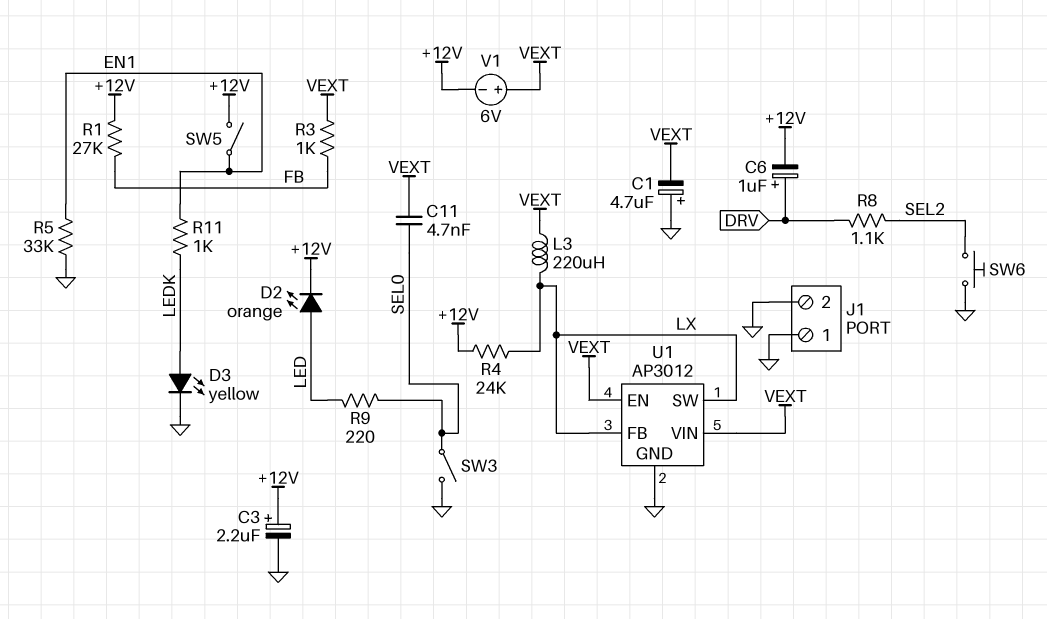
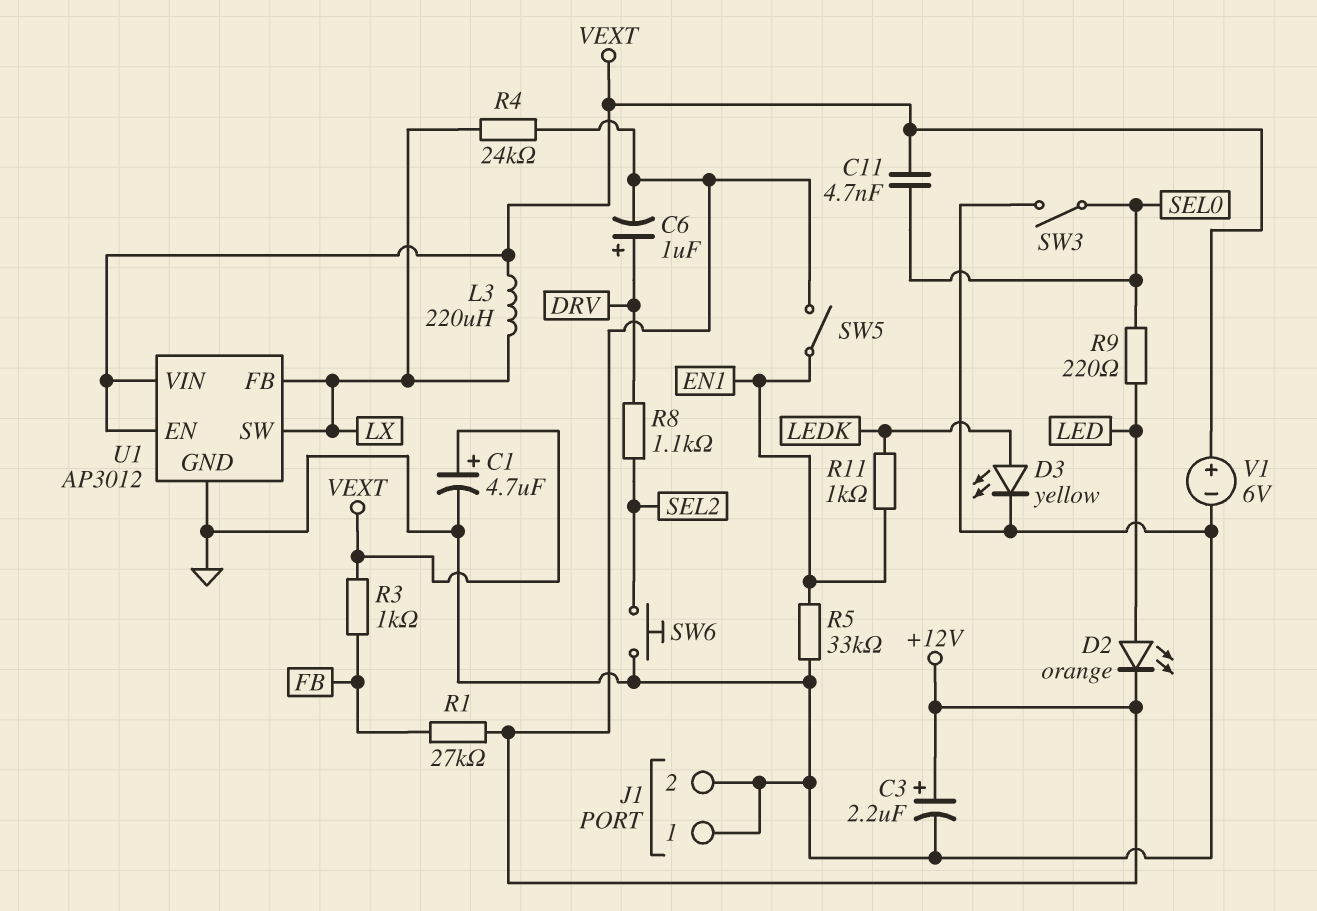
C1: 4.7uF (plus GND, minus VEXT) -> 4.7uF (plus VEXT, minus GND)
V1: 6V (plus VEXT, minus +12V) -> 6V (plus VEXT, minus GND)

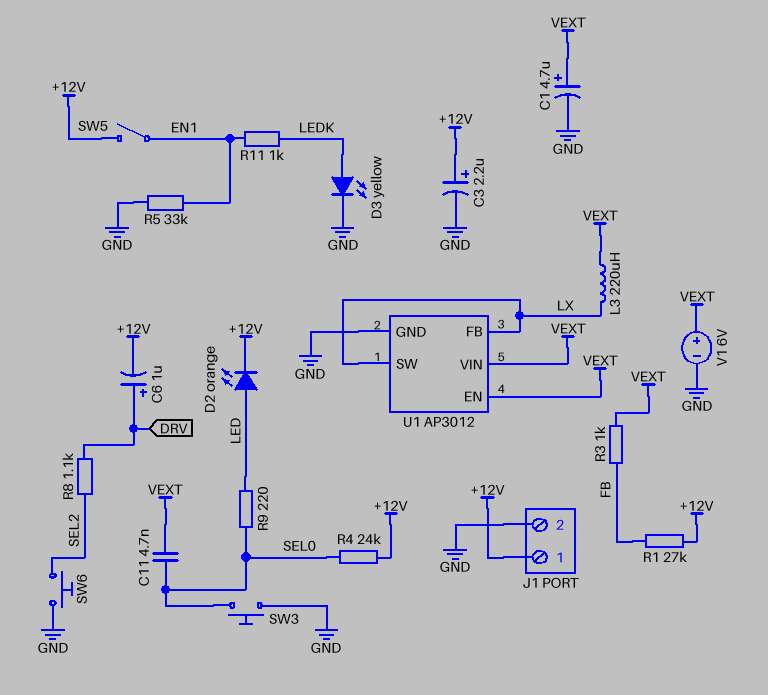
J1 pin 1: GND -> +12V
R4: 24k (+12V, LX) -> 24k (+12V, SEL0)
SW3: switch (GND, SEL0) -> button (GND, SEL0)

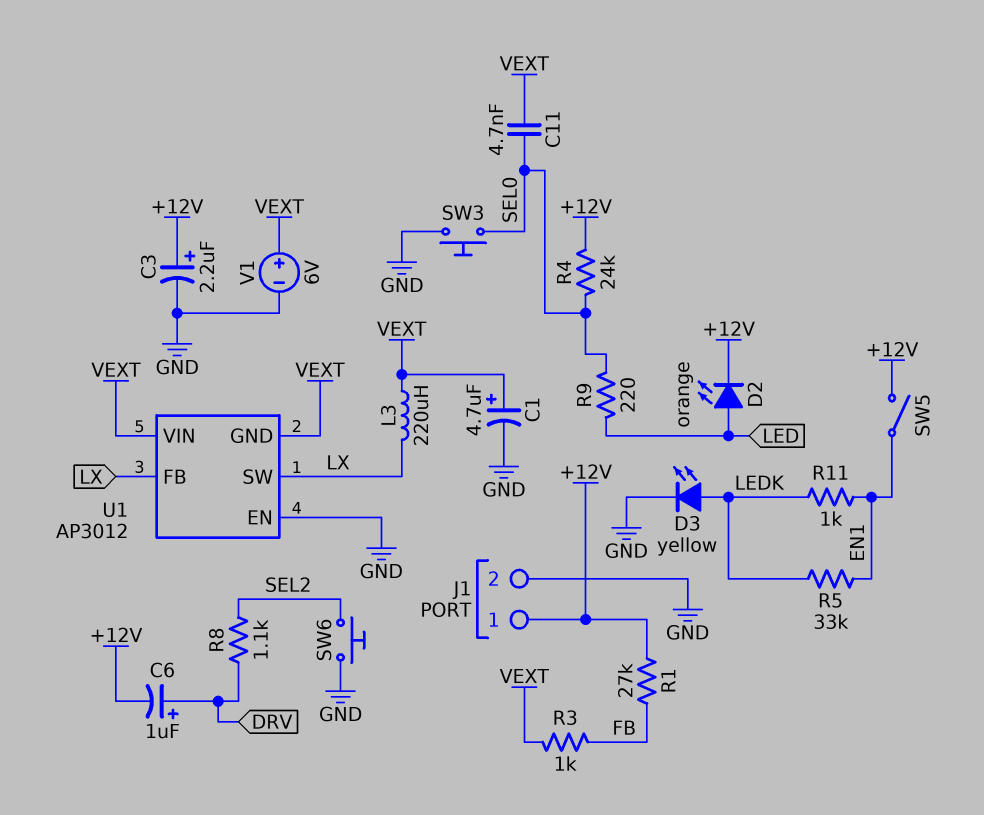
R5: 33k (EN1, GND) -> 33k (EN1, LEDK)
U1 pin EN: VEXT -> GND
U1 pin GND: GND -> VEXT

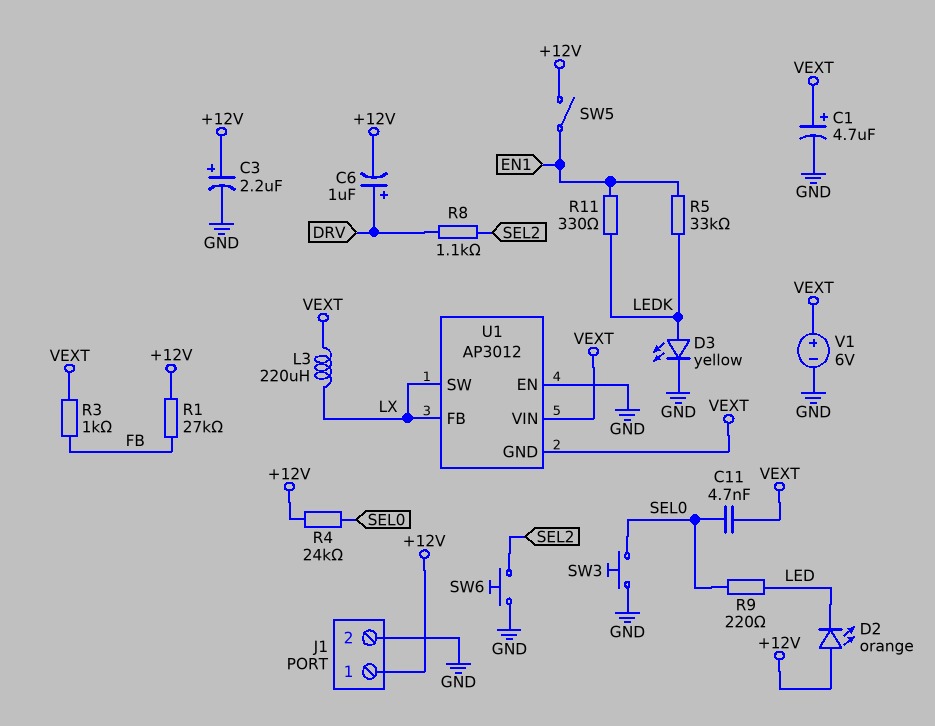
D2: LED orange (A LED, K +12V) -> LED orange (A +12V, K LED)
R11: 1k (EN1, LEDK) -> 330 (EN1, LEDK)

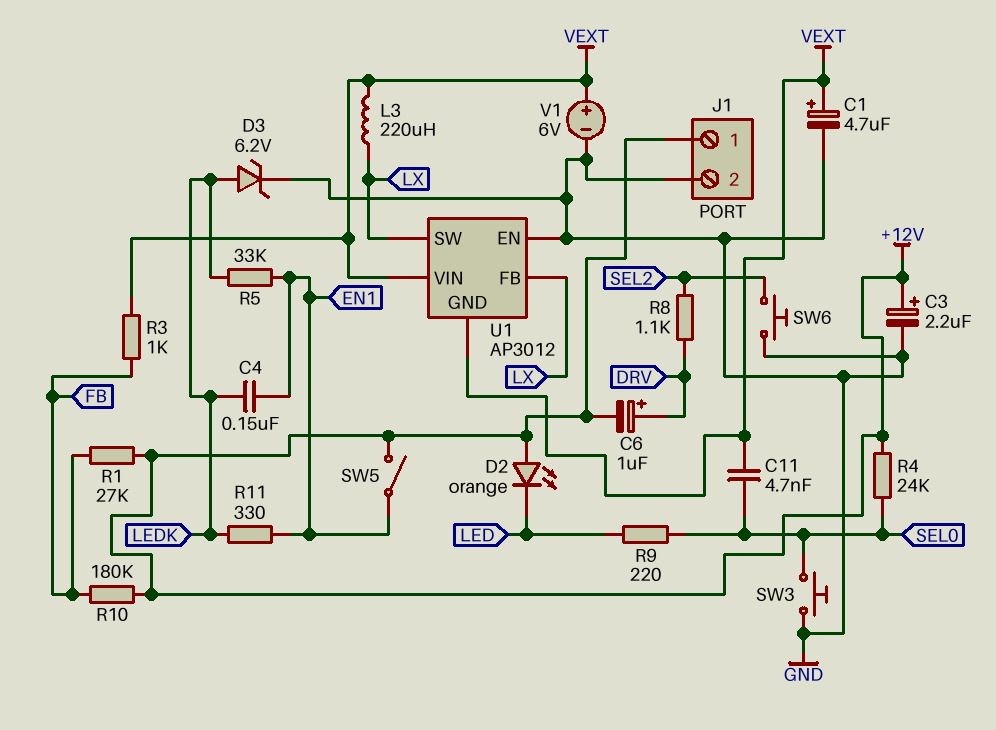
C4: none -> 150nF (EN1, LEDK)
D3: LED yellow (A LEDK, K GND) -> zener 6.2V (A LEDK, K GND)
R10: none -> 180k (+12V, FB)

